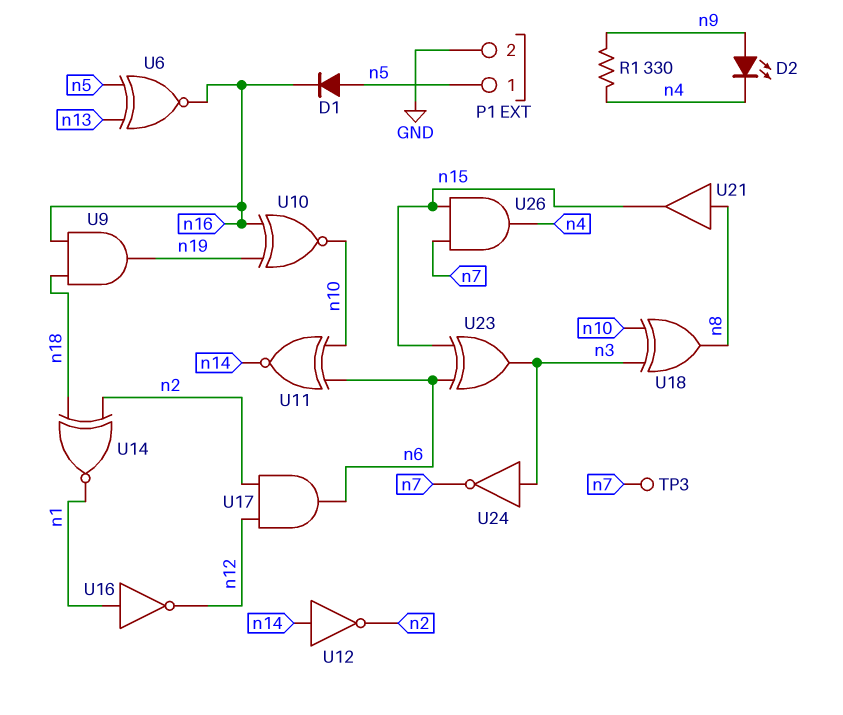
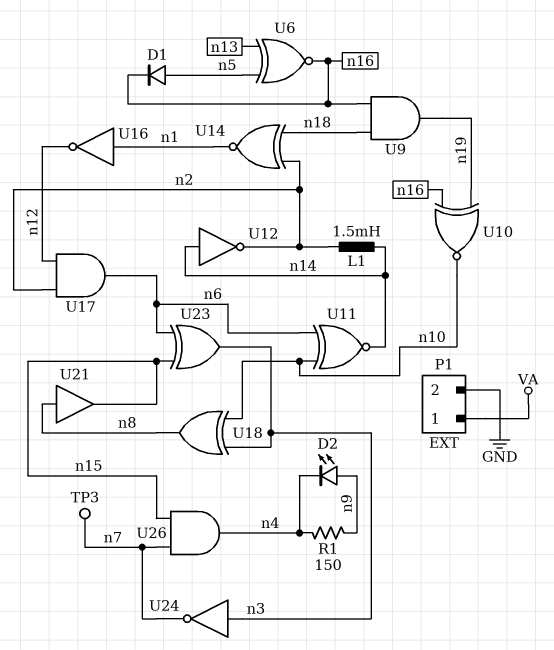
L1: none -> 1.5mH (n2, n14)
P1 pin 1: n5 -> VA
R1: 330 (n4, n9) -> 150 (n4, n9)

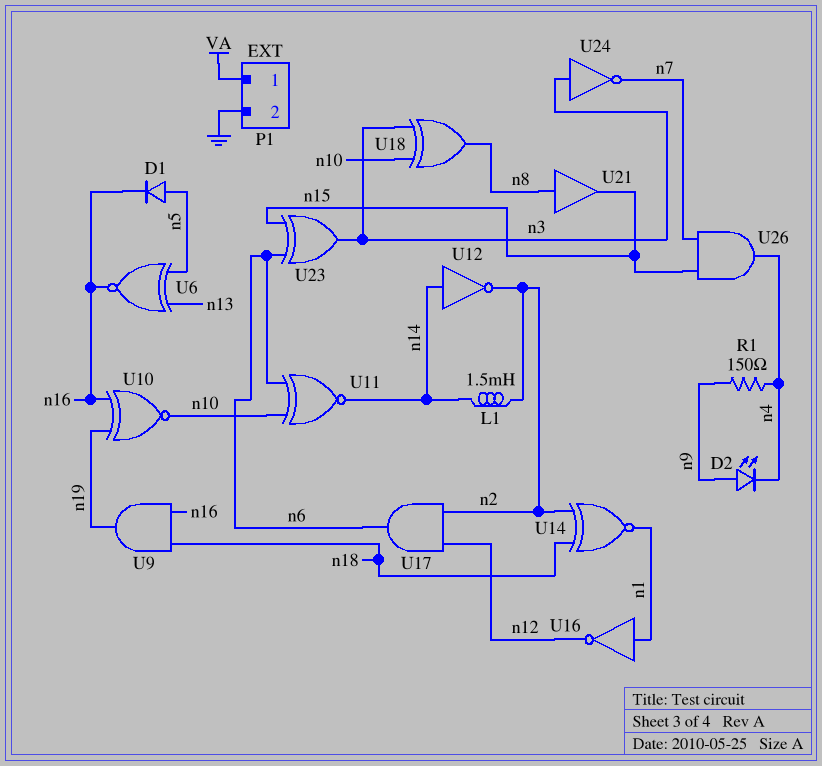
TP3: test point (n7) -> none

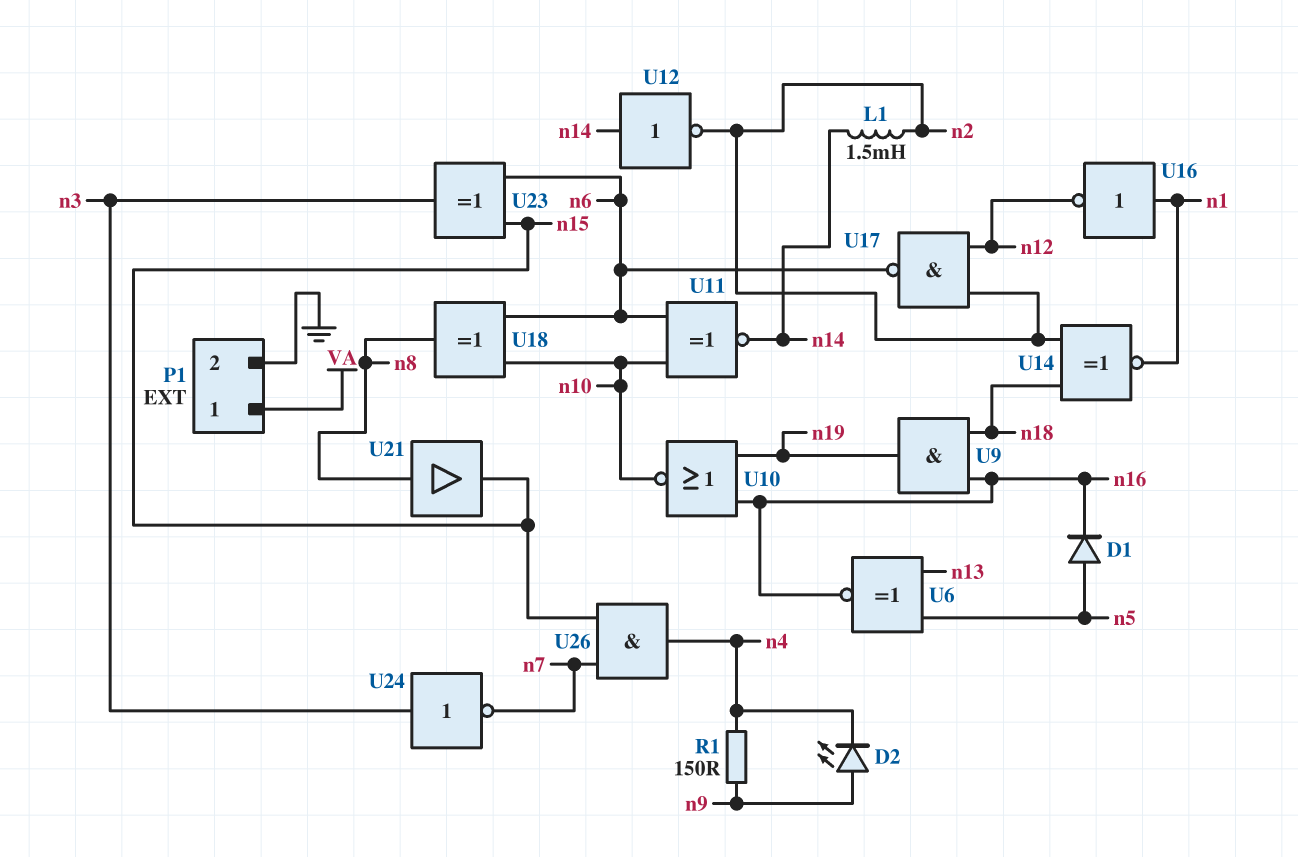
U10: XNOR (in n16, in n19, out n10) -> NOR (in n16, in n19, out n10)
U17: AND (in n2, in n12, out n6) -> NAND (in n2, in n12, out n6)
U18: XOR (in n3, in n10, out n8) -> XOR (in n6, in n10, out n8)

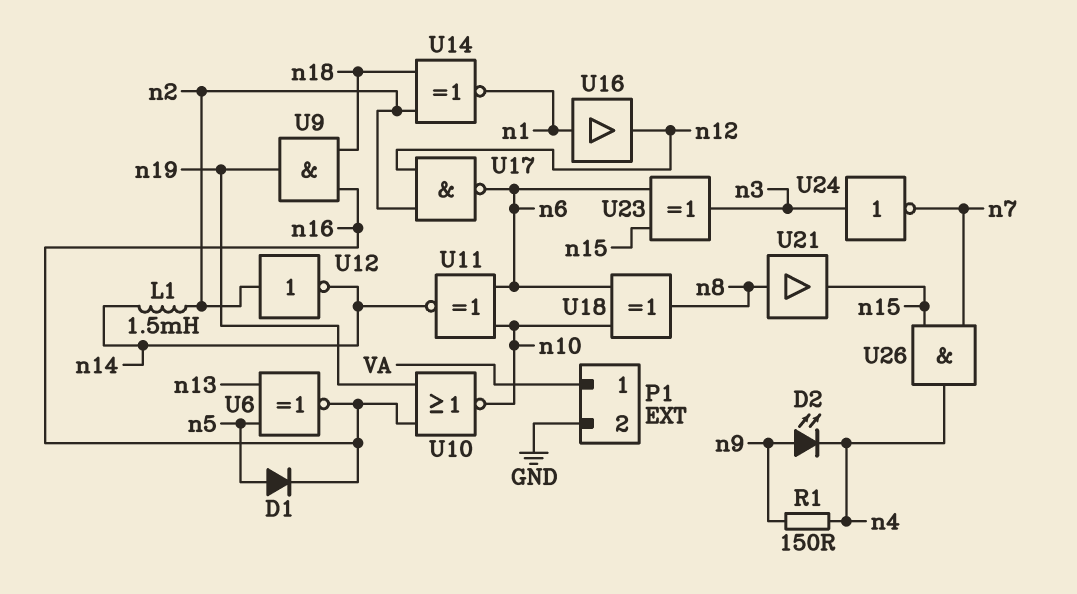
U12: NOT (in n14, out n2) -> NOT (in n2, out n14)
U16: NOT (in n1, out n12) -> buffer (in n1, out n12)

